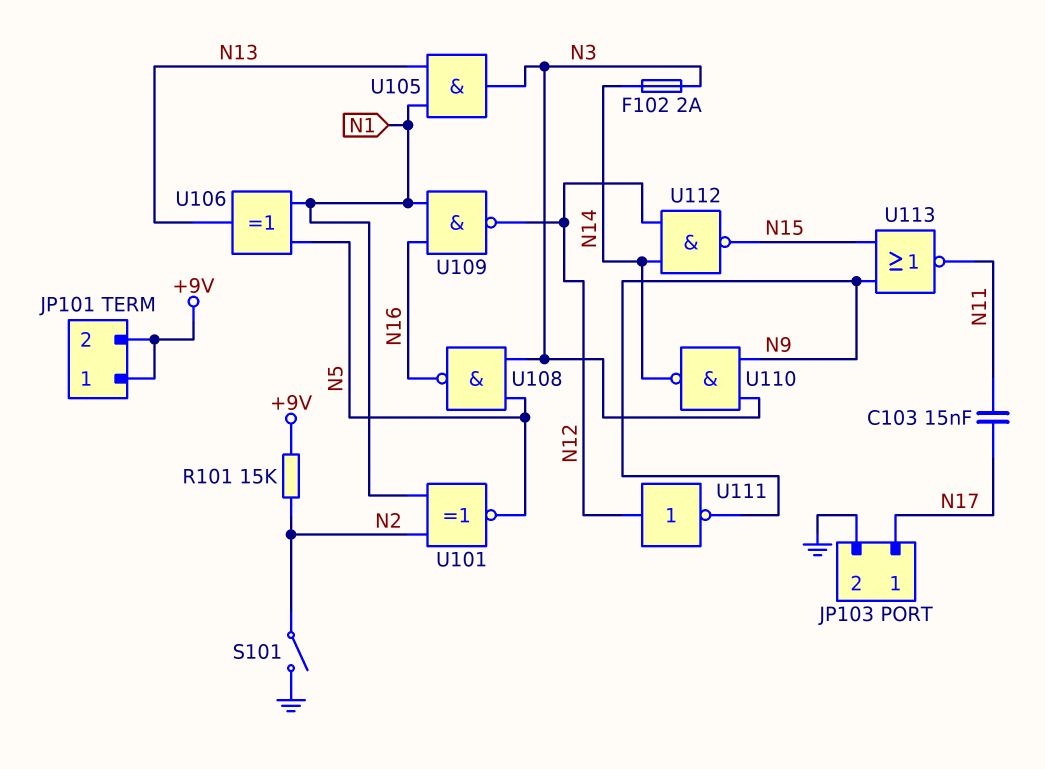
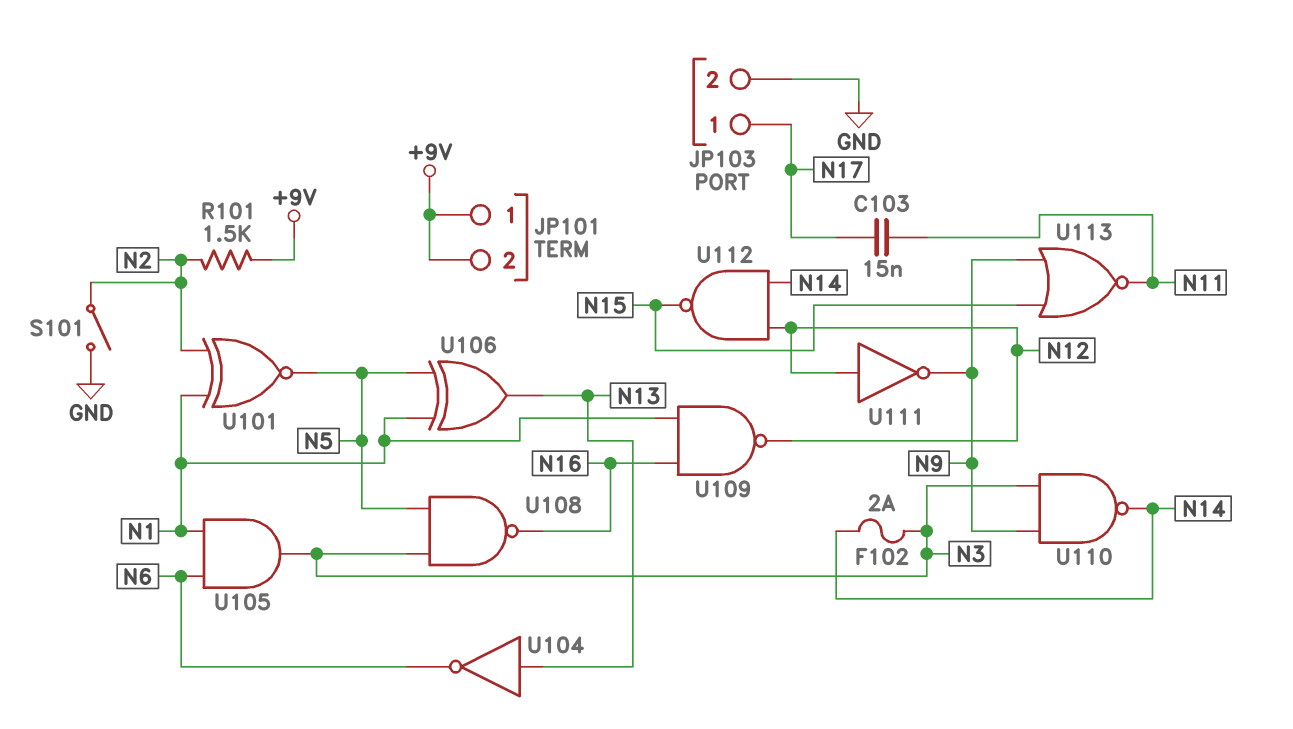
R101: 15k (+9V, N2) -> 1.5k (+9V, N2)
U104: none -> NOT (in N13, out N6)
U105: AND (in N1, in N13, out N3) -> AND (in N1, in N6, out N3)

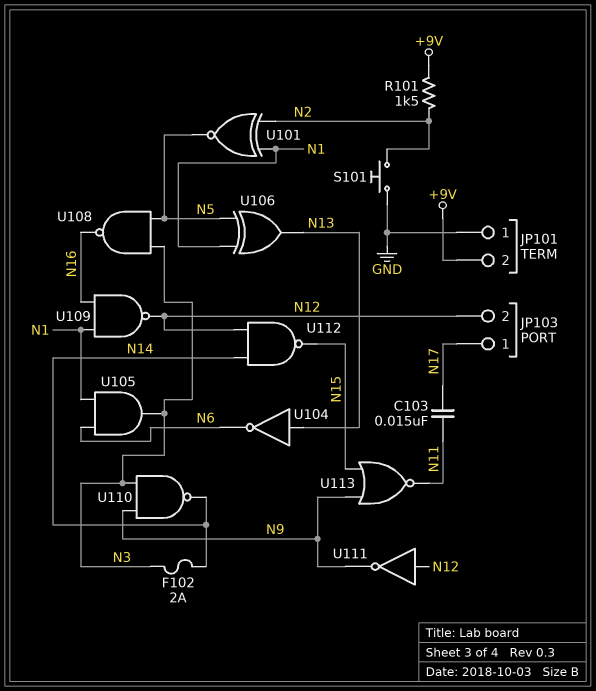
JP101 pin 1: +9V -> GND
JP103 pin 2: GND -> N12
S101: switch (GND, N2) -> button (GND, N2)

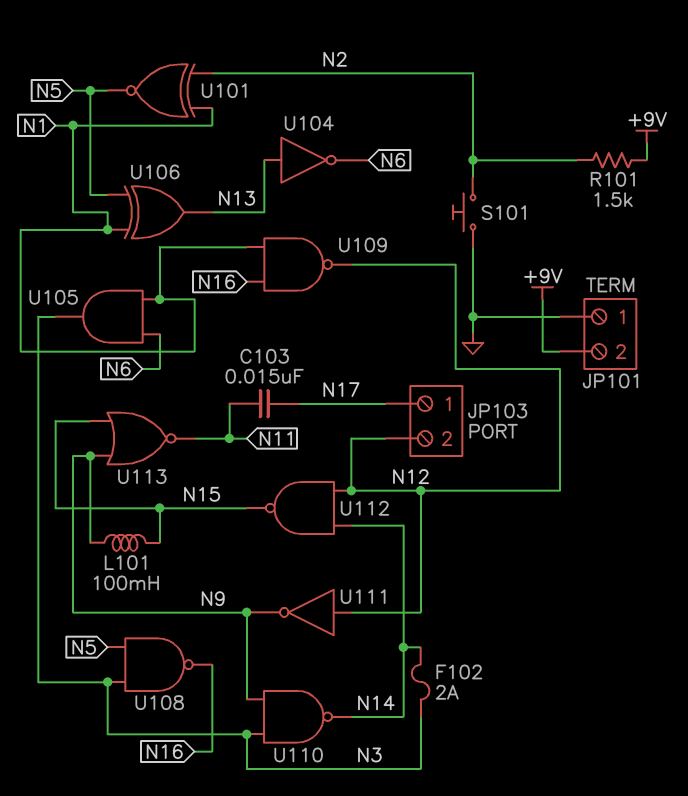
L101: none -> 100mH (N9, N15)

